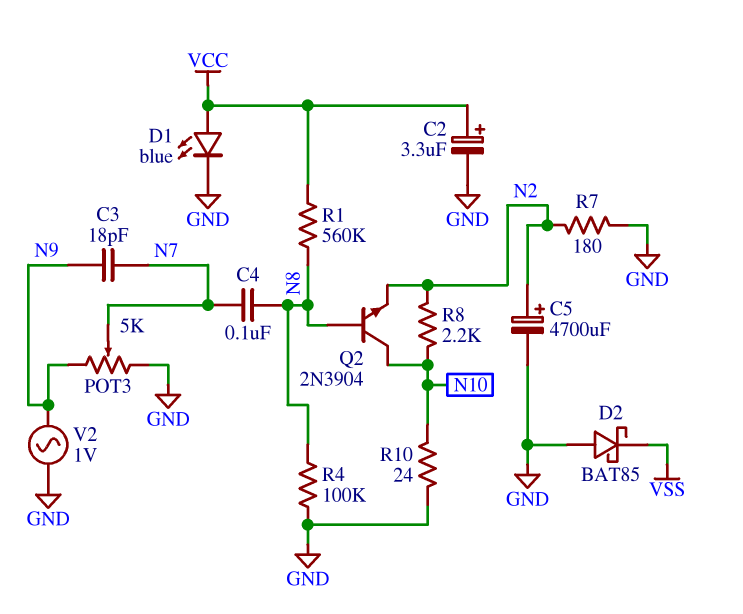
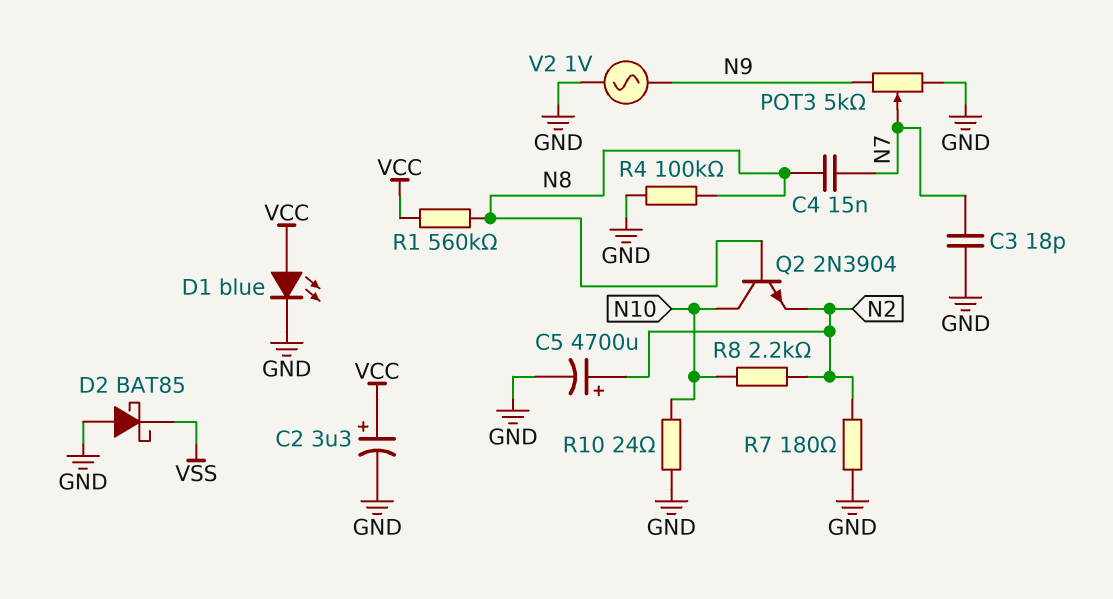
C3: 18pF (N7, N9) -> 18pF (GND, N7)
C4: 100nF (N7, N8) -> 15nF (N7, N8)

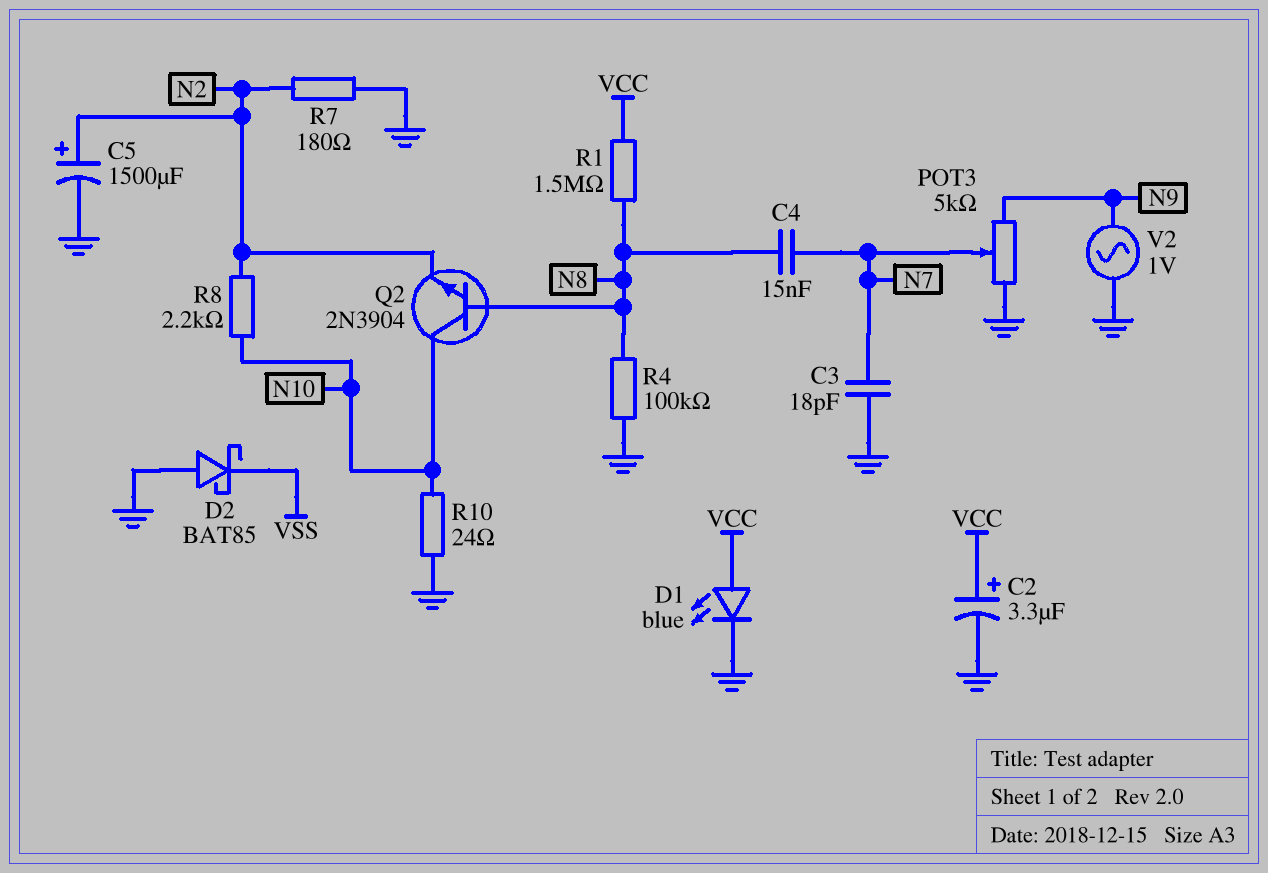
C5: 4700uF (plus N2, minus GND) -> 1500uF (plus N2, minus GND)
R1: 560k (N8, VCC) -> 1.5M (N8, VCC)

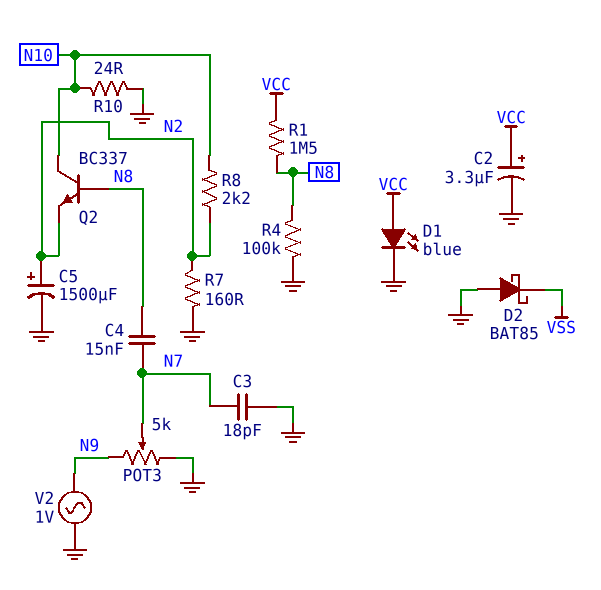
Q2: NPN 2N3904 (B N8, C N10, E N2) -> NPN BC337 (B N8, C N10, E N2)
R7: 180 (GND, N2) -> 160 (GND, N2)

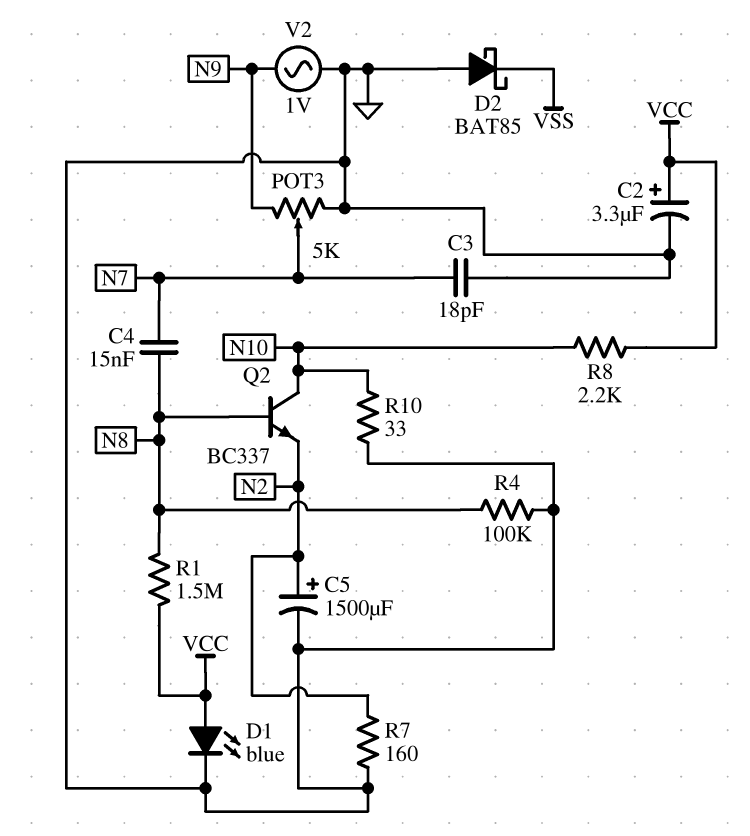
R8: 2.2k (N2, N10) -> 2.2k (N10, VCC)
R10: 24 (GND, N10) -> 33 (GND, N10)

